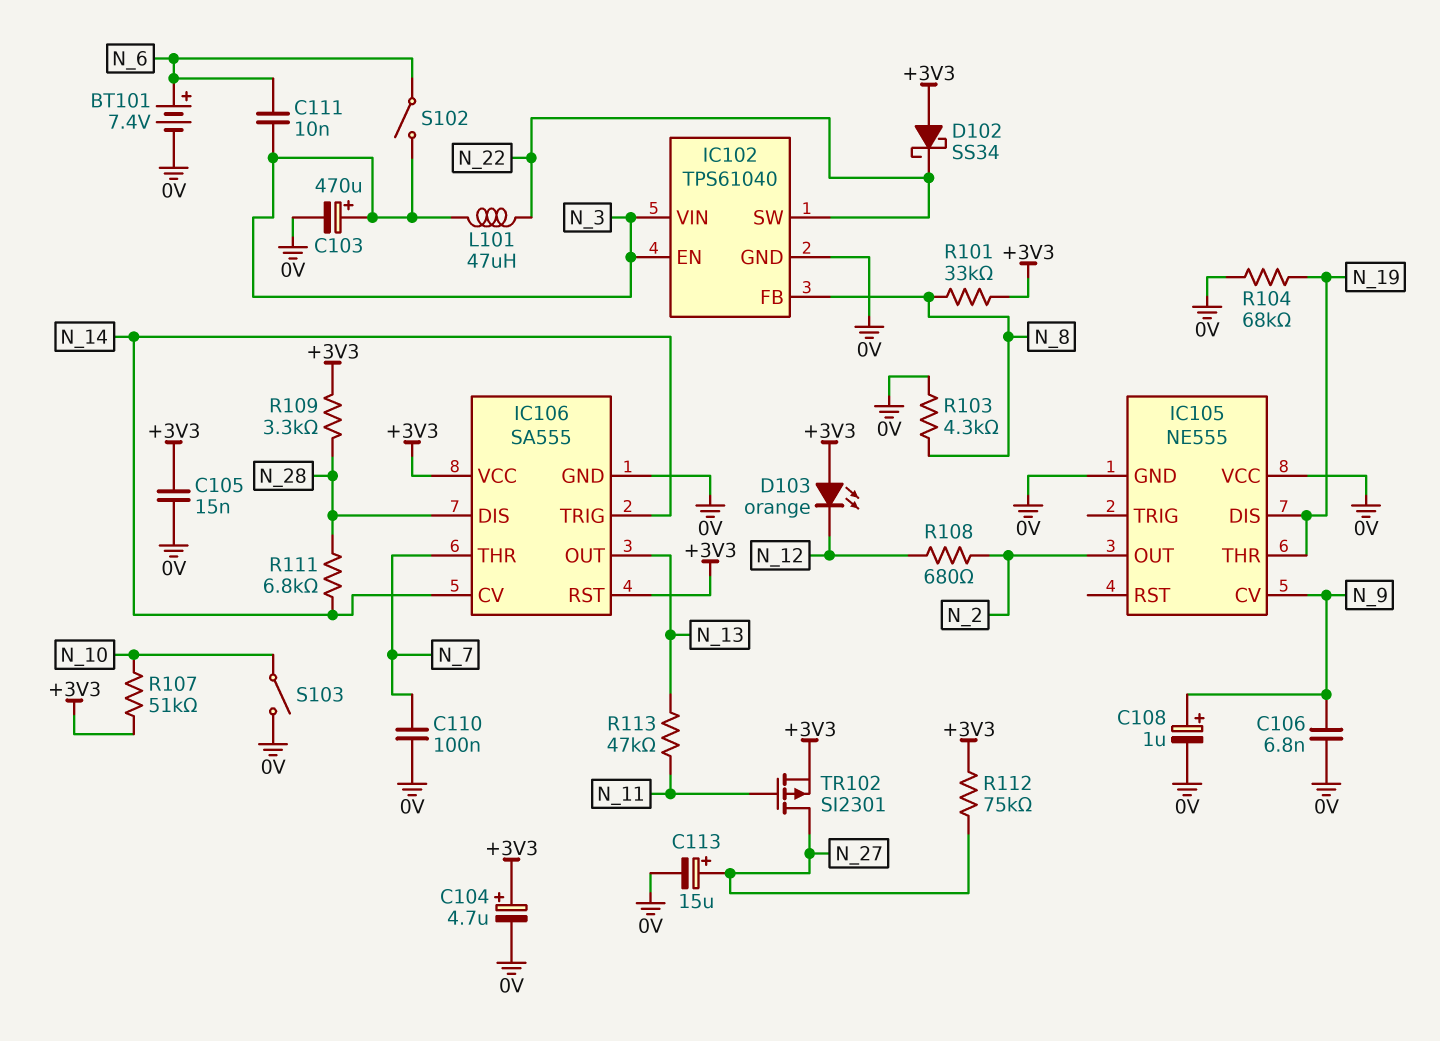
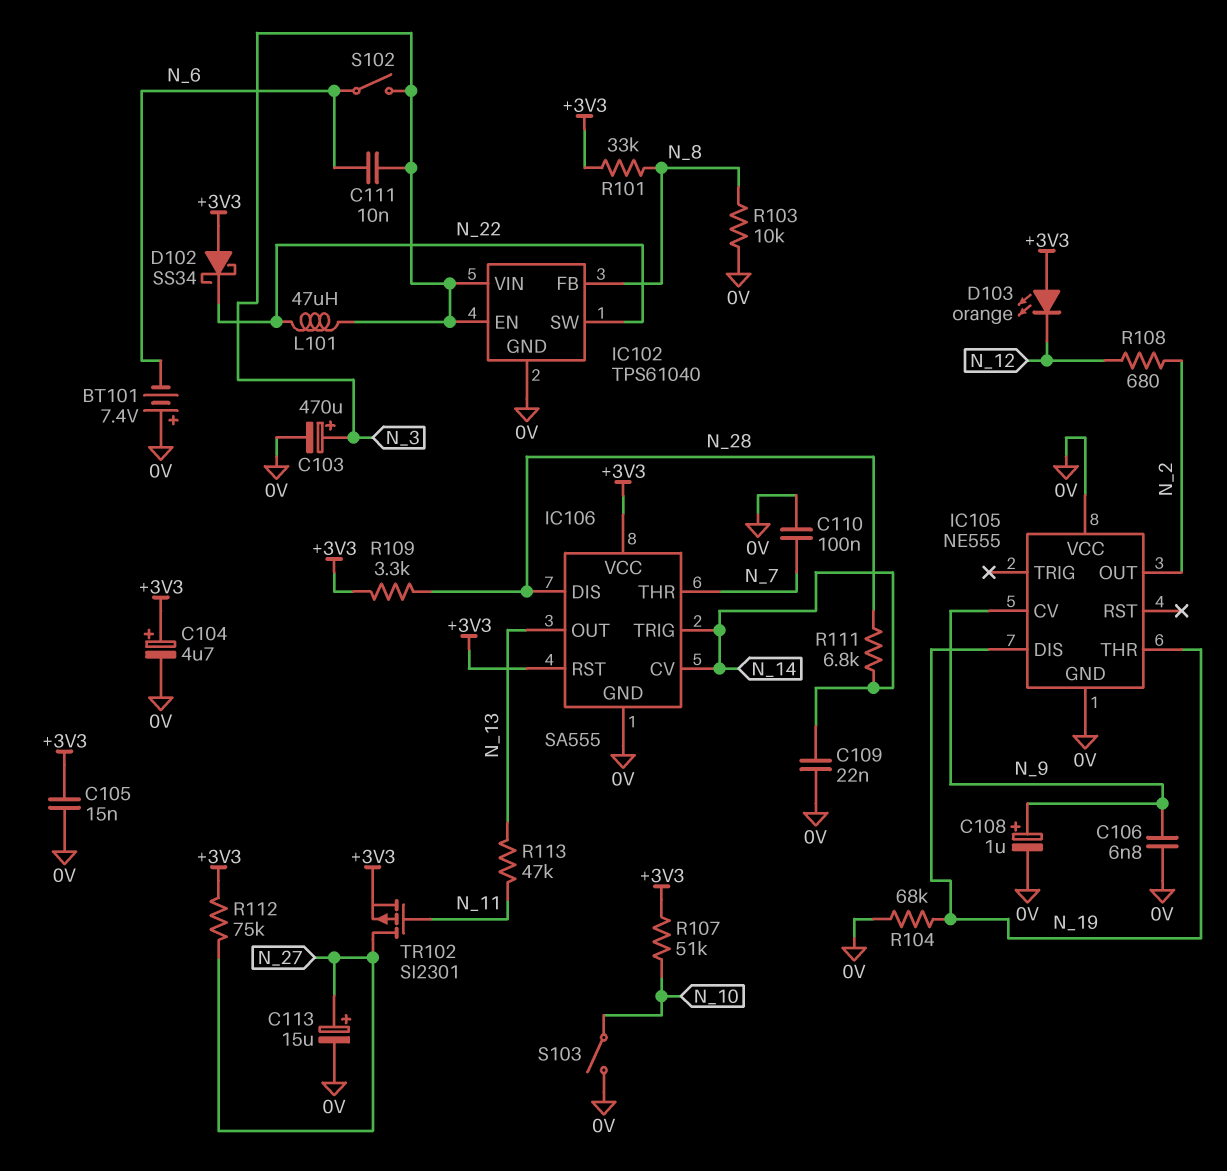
BT101: 7.4V (plus N_6, minus 0V) -> 7.4V (plus 0V, minus N_6)
C109: none -> 22nF (0V, N_14)
R103: 4.3k (0V, N_8) -> 10k (0V, N_8)

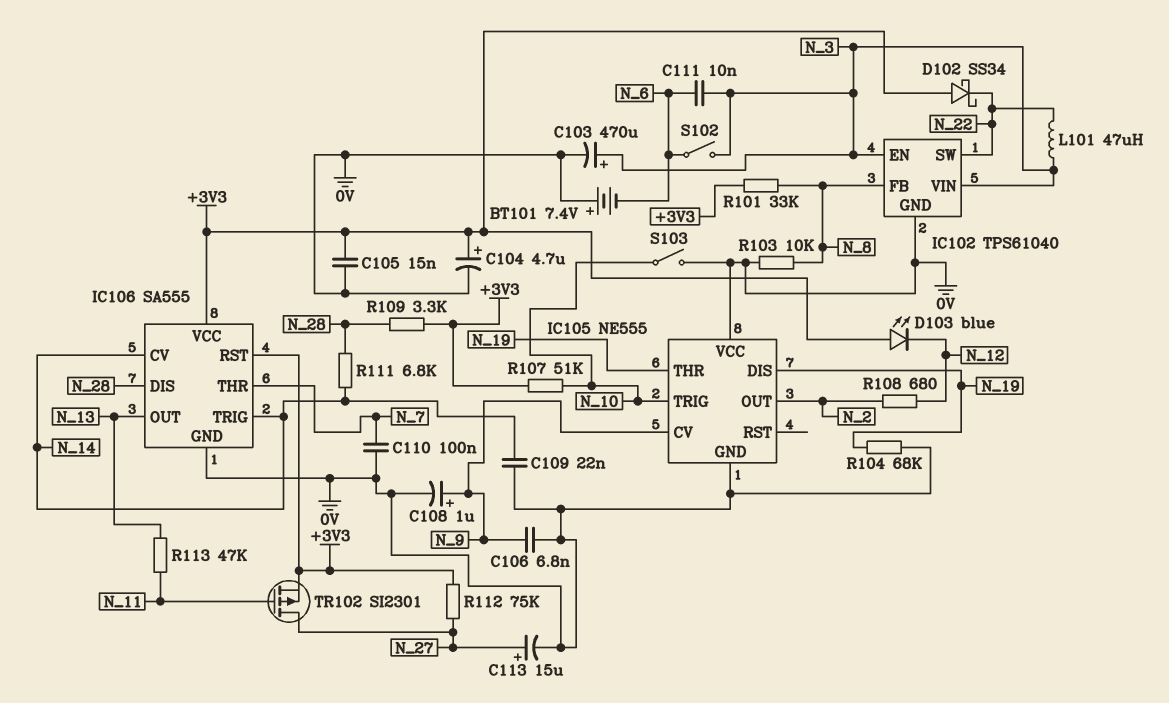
D103: LED orange (A +3V3, K N_12) -> LED blue (A +3V3, K N_12)
IC105 pin TRIG: none -> N_10

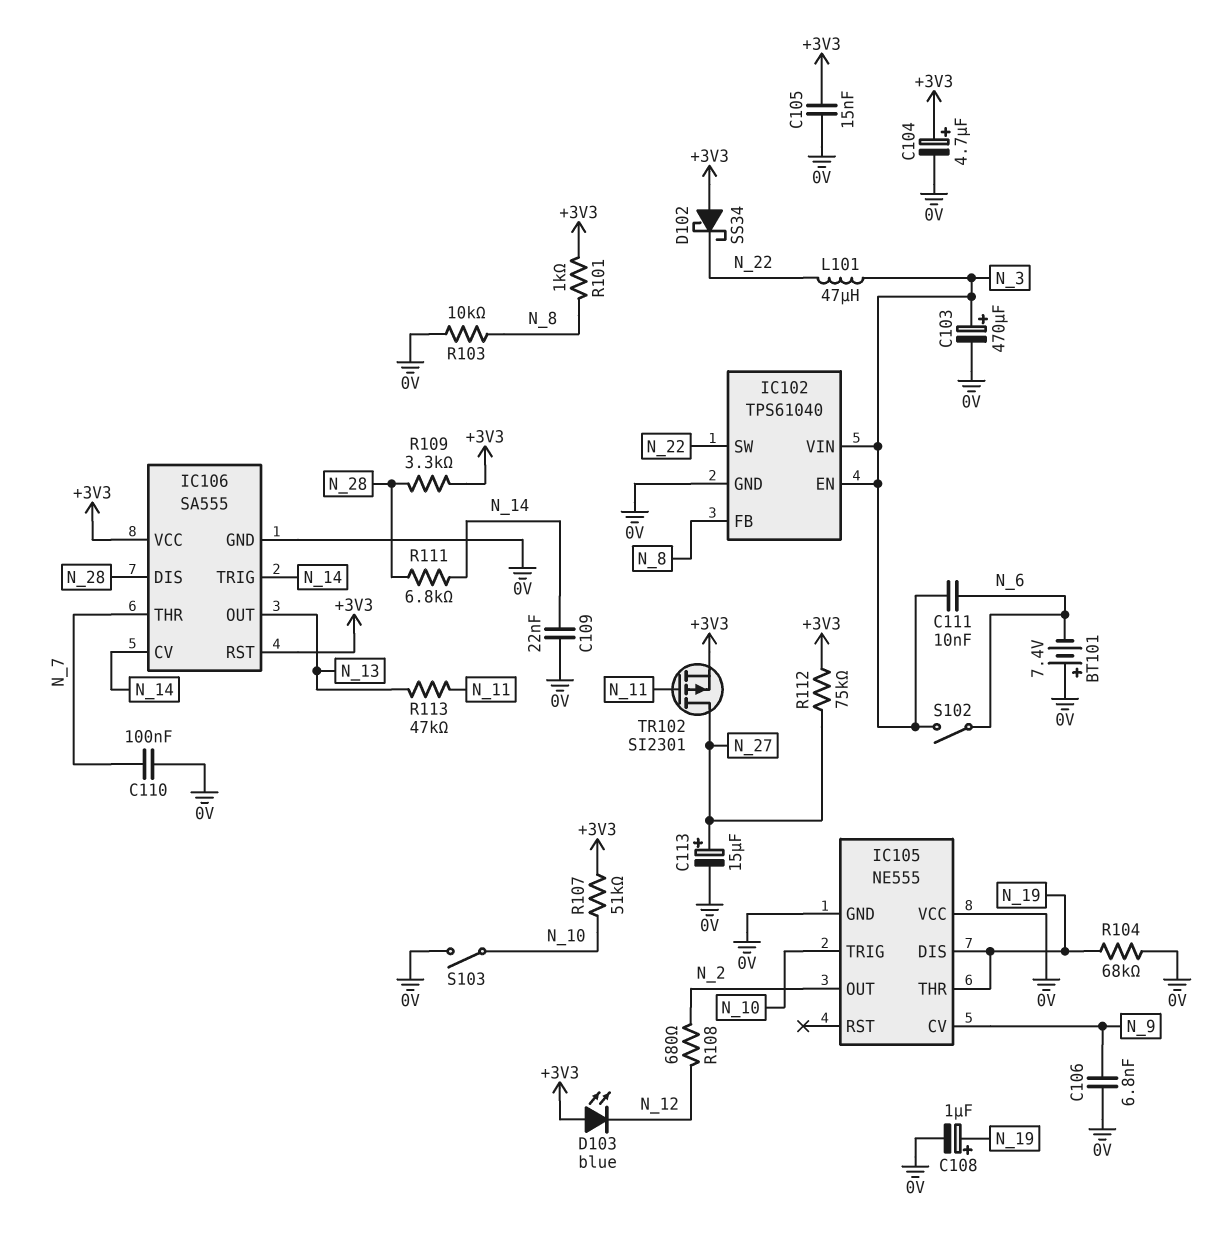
C108: 1uF (plus N_9, minus 0V) -> 1uF (plus N_19, minus 0V)
R101: 33k (+3V3, N_8) -> 1k (+3V3, N_8)

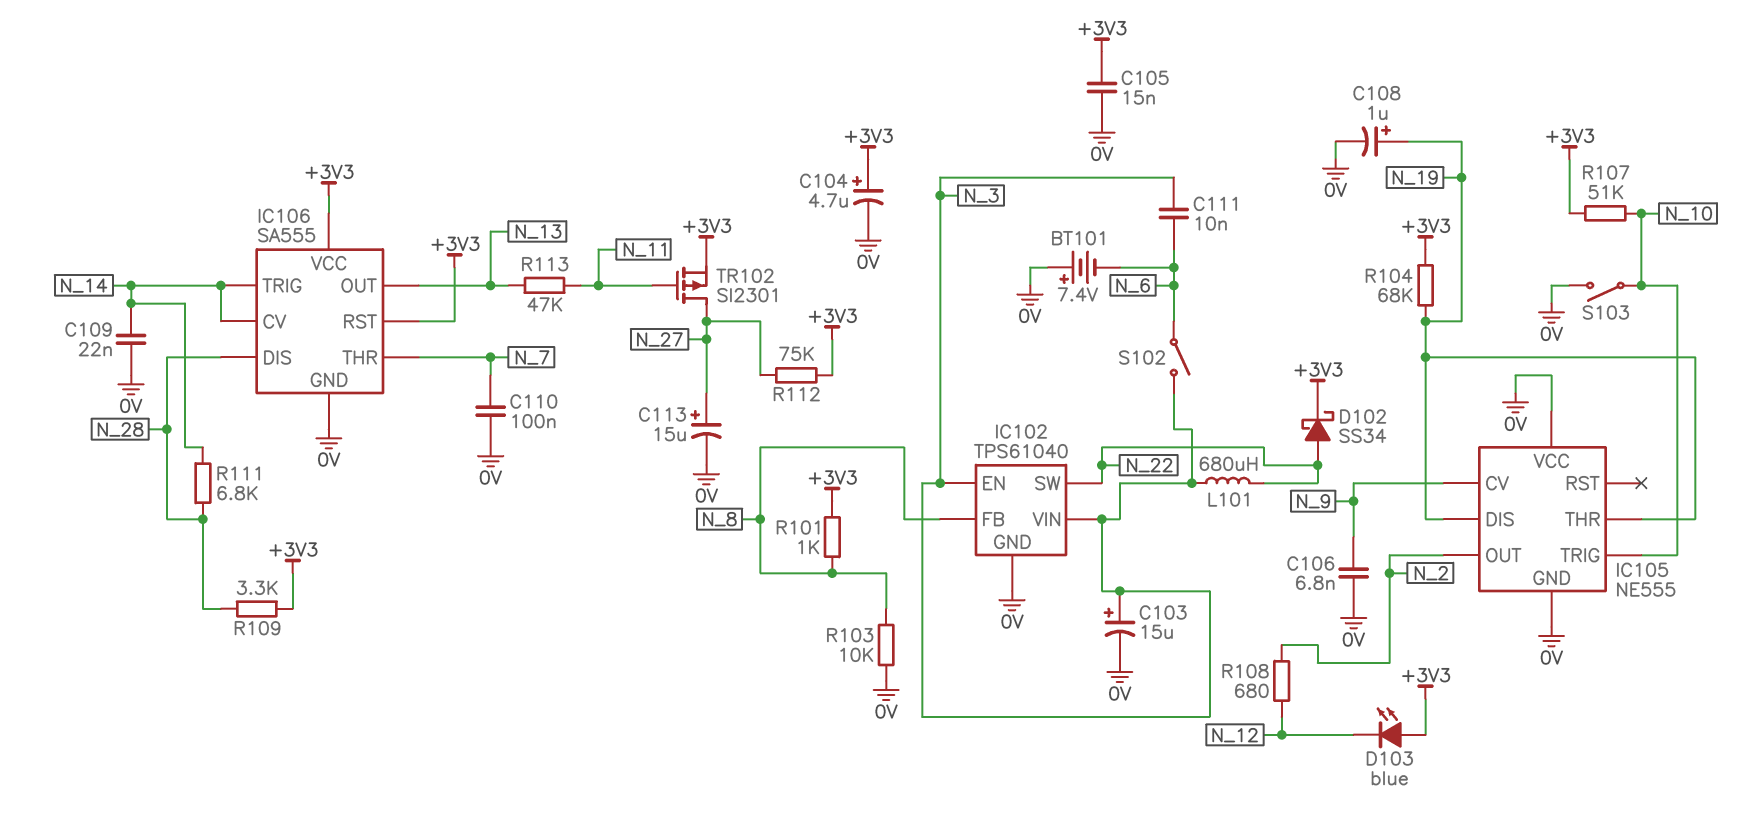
C103: 470uF (plus N_3, minus 0V) -> 15uF (plus N_3, minus 0V)
D102: schottky SS34 (A +3V3, K N_22) -> schottky SS34 (A N_22, K +3V3)
L101: 47uH (N_3, N_22) -> 680uH (N_3, N_22)
R104: 68k (0V, N_19) -> 68k (+3V3, N_19)

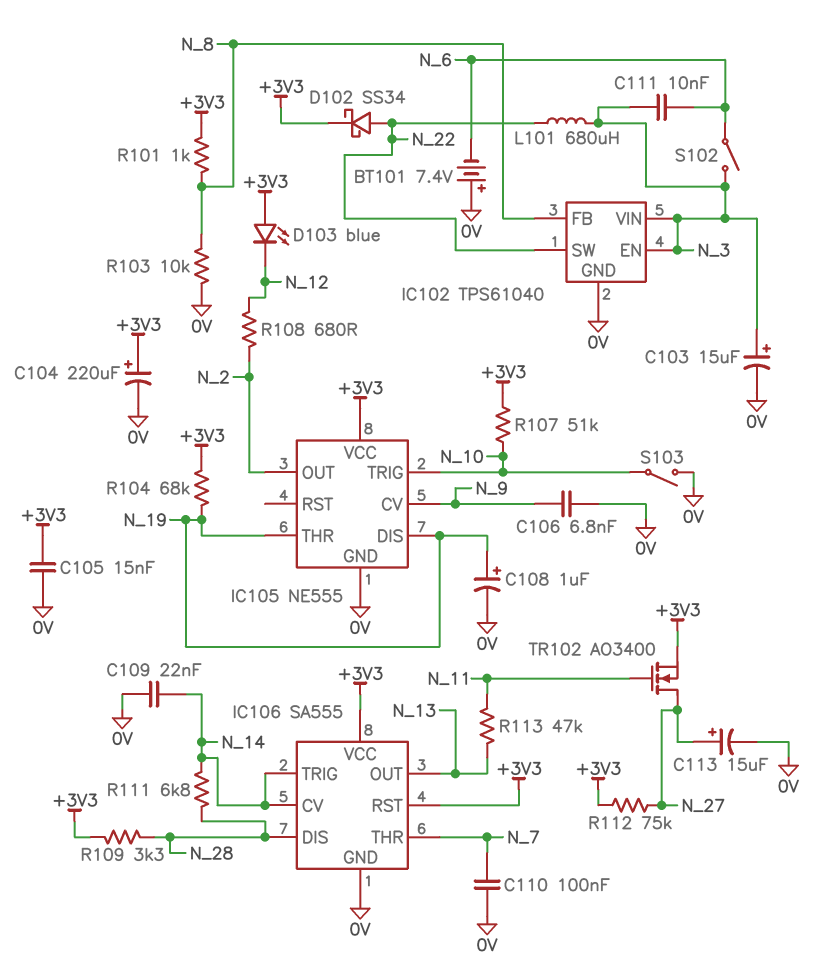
C104: 4.7uF (plus +3V3, minus 0V) -> 220uF (plus +3V3, minus 0V)
IC105 pin VCC: 0V -> +3V3
TR102: PMOS SI2301 (G N_11, D N_27, S +3V3) -> NMOS AO3400 (G N_11, D N_27, S +3V3)

